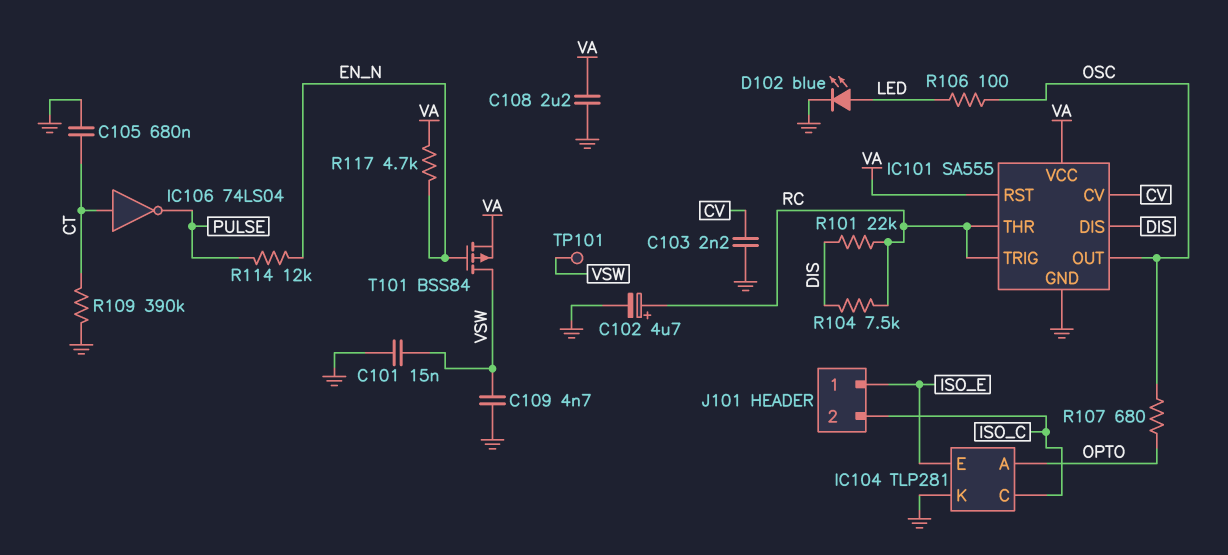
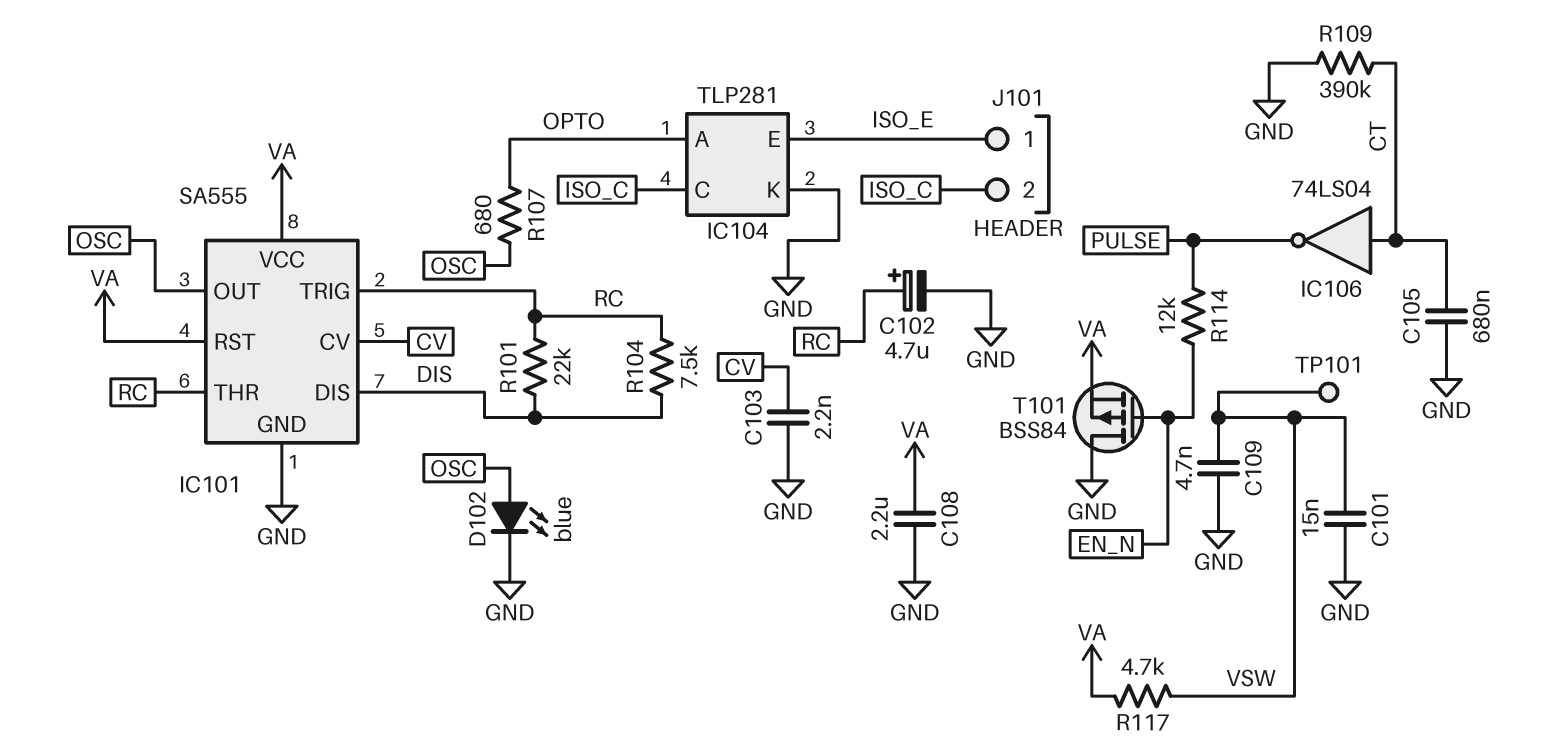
D102: LED blue (A LED, K GND) -> LED blue (A OSC, K GND)
R106: 100 (LED, OSC) -> none
R117: 4.7k (EN_N, VA) -> 4.7k (VA, VSW)
T101: PMOS BSS84 (G EN_N, D VSW, S VA) -> PMOS BSS84 (G EN_N, D GND, S VA)

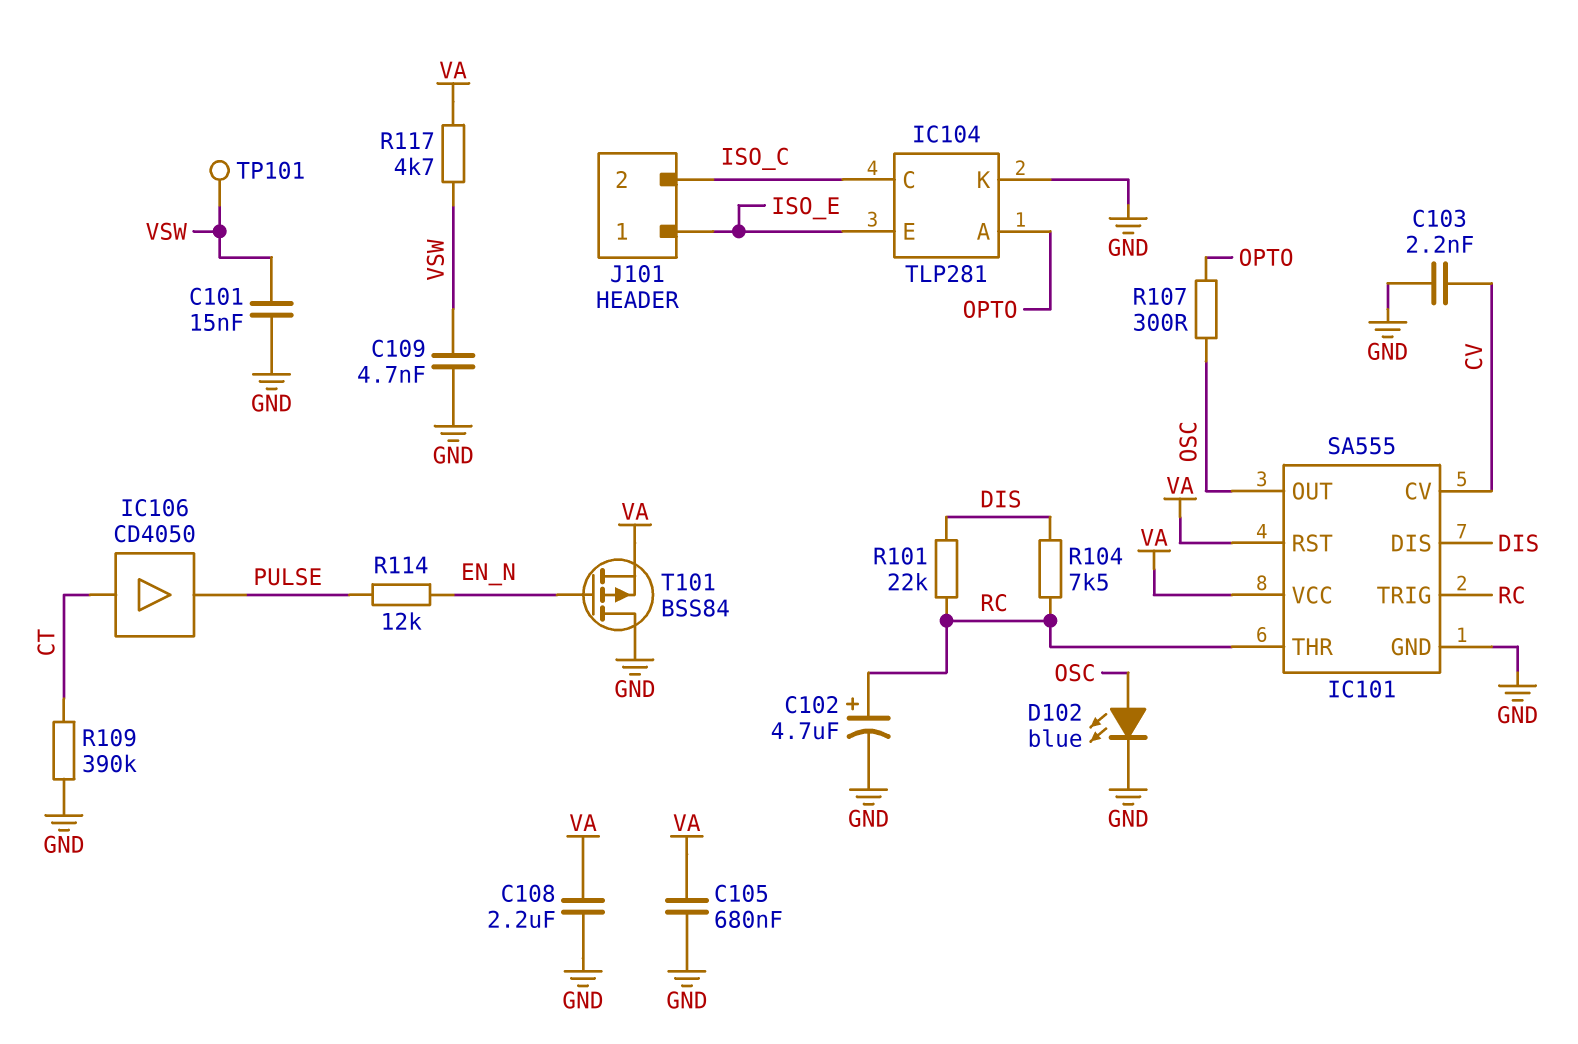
C105: 680nF (CT, GND) -> 680nF (GND, VA)
IC106: NOT 74LS04 (in CT, out PULSE) -> buffer CD4050 (in CT, out PULSE)
R107: 680 (OPTO, OSC) -> 300 (OPTO, OSC)

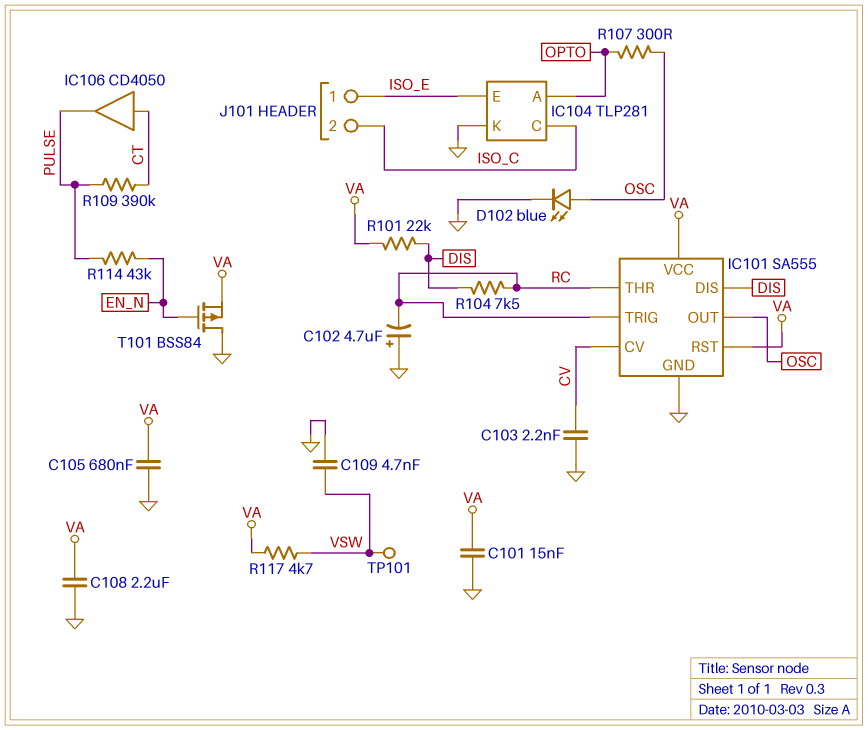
C101: 15nF (GND, VSW) -> 15nF (GND, VA)
C102: 4.7uF (plus RC, minus GND) -> 4.7uF (plus GND, minus RC)
R101: 22k (DIS, RC) -> 22k (DIS, VA)
R109: 390k (CT, GND) -> 390k (CT, PULSE)
R114: 12k (EN_N, PULSE) -> 43k (EN_N, PULSE)

